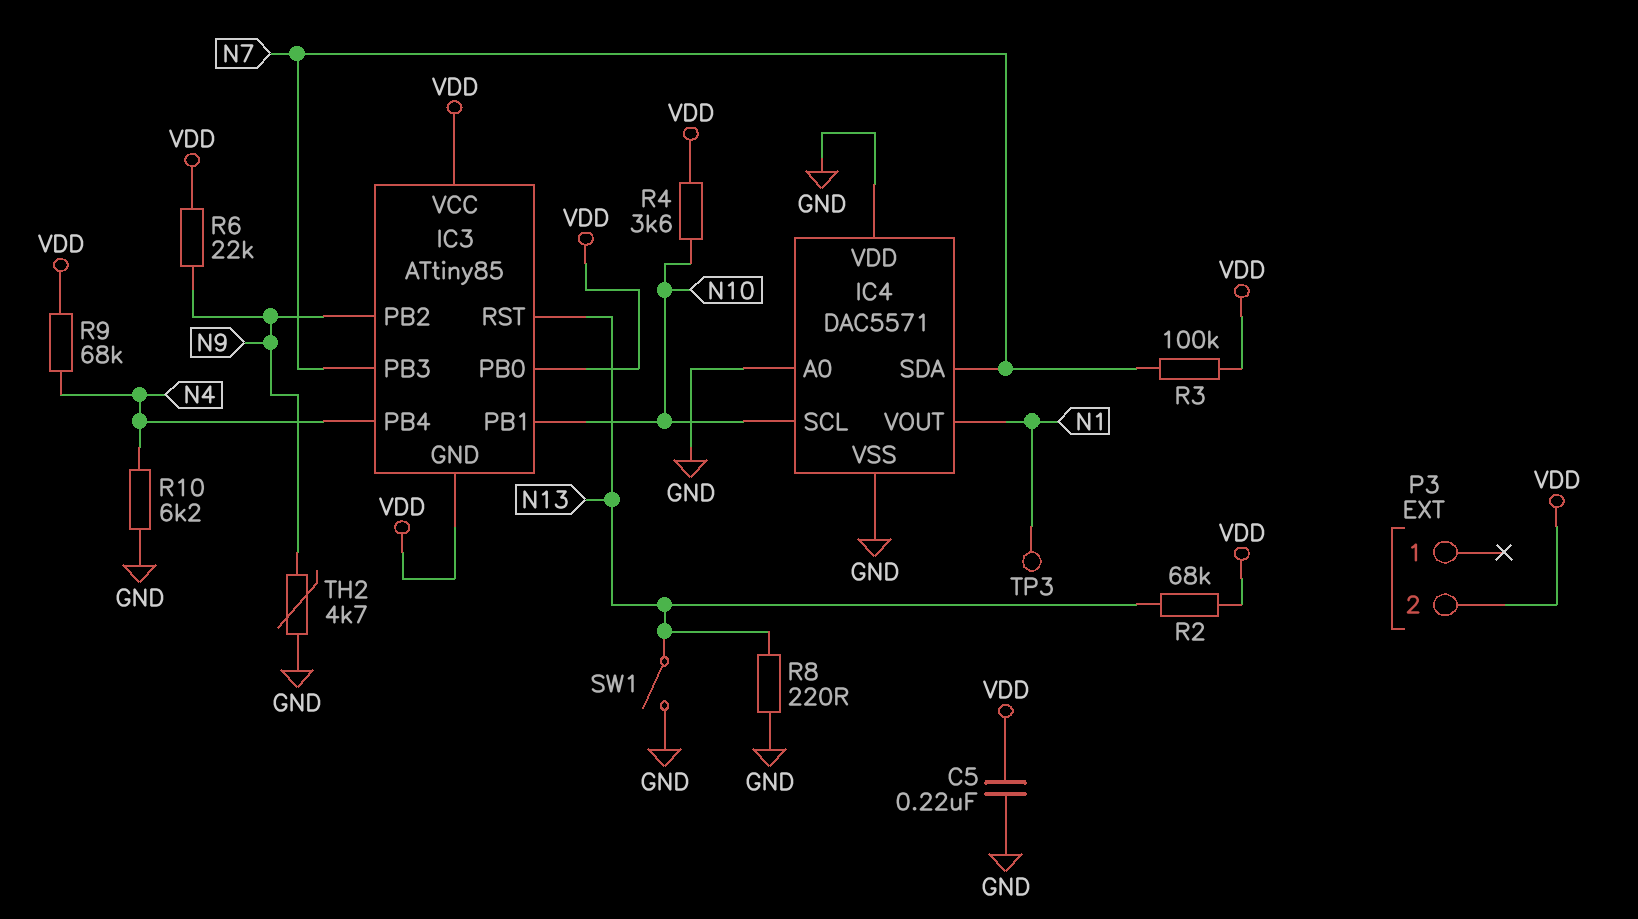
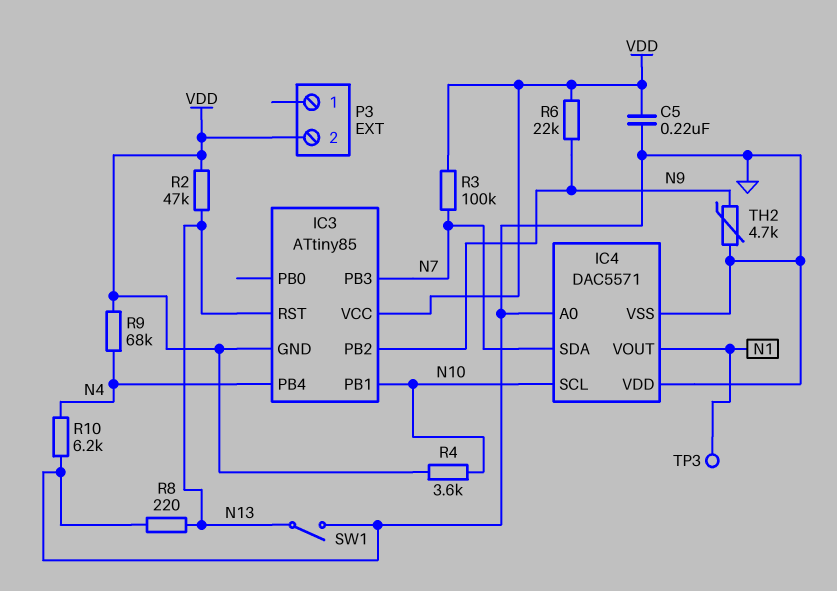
IC3 pin PB0: VDD -> none
R2: 68k (N13, VDD) -> 47k (N13, VDD)

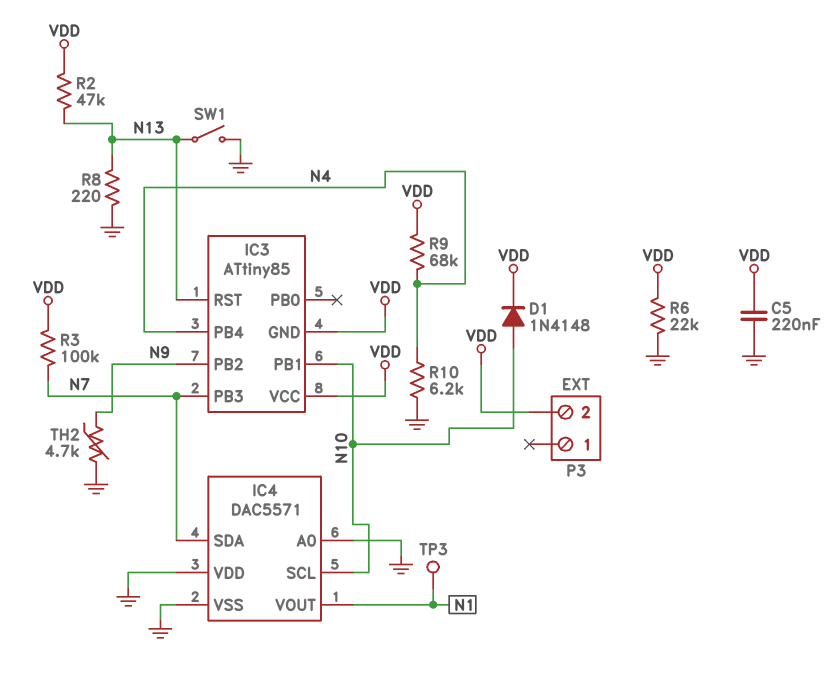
D1: none -> diode 1N4148 (A N10, K VDD)
R4: 3.6k (N10, VDD) -> none
R6: 22k (N9, VDD) -> 22k (GND, VDD)

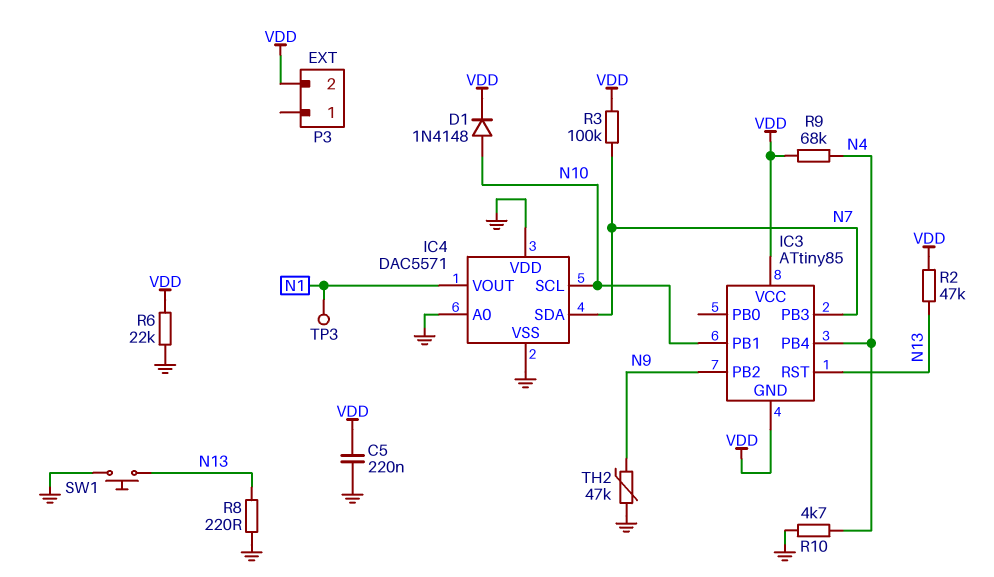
R10: 6.2k (GND, N4) -> 4.7k (GND, N4)
SW1: switch (GND, N13) -> button (GND, N13)
TH2: 4.7k (GND, N9) -> 47k (GND, N9)

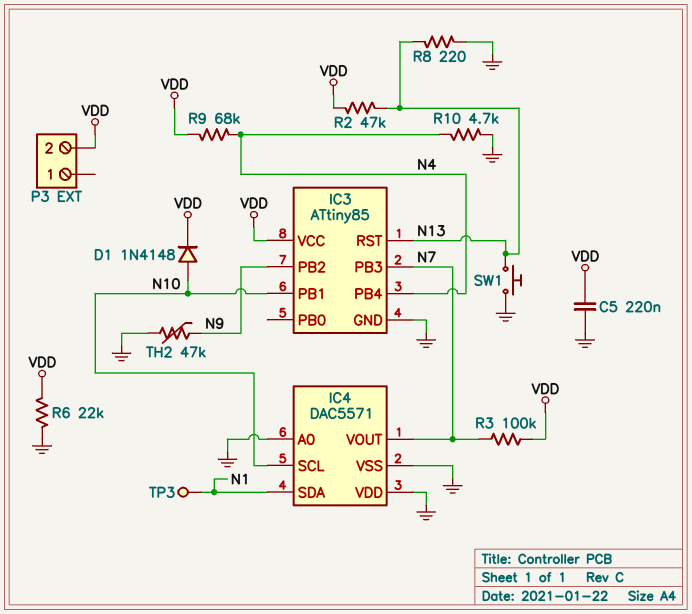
IC3 pin GND: VDD -> GND
IC4 pin SDA: N7 -> N1
IC4 pin VOUT: N1 -> N7

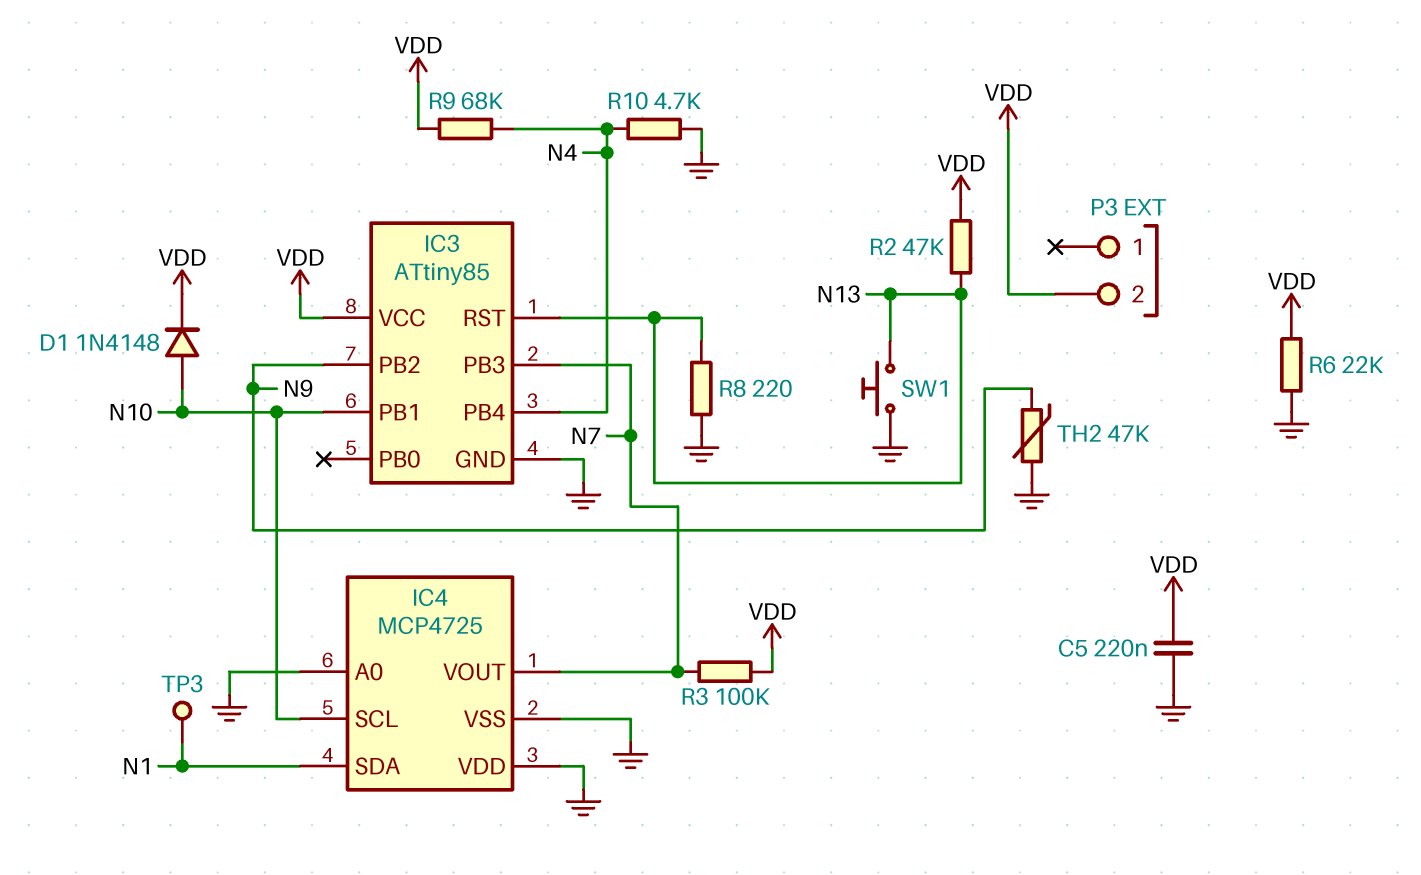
IC4: DAC5571 -> MCP4725

